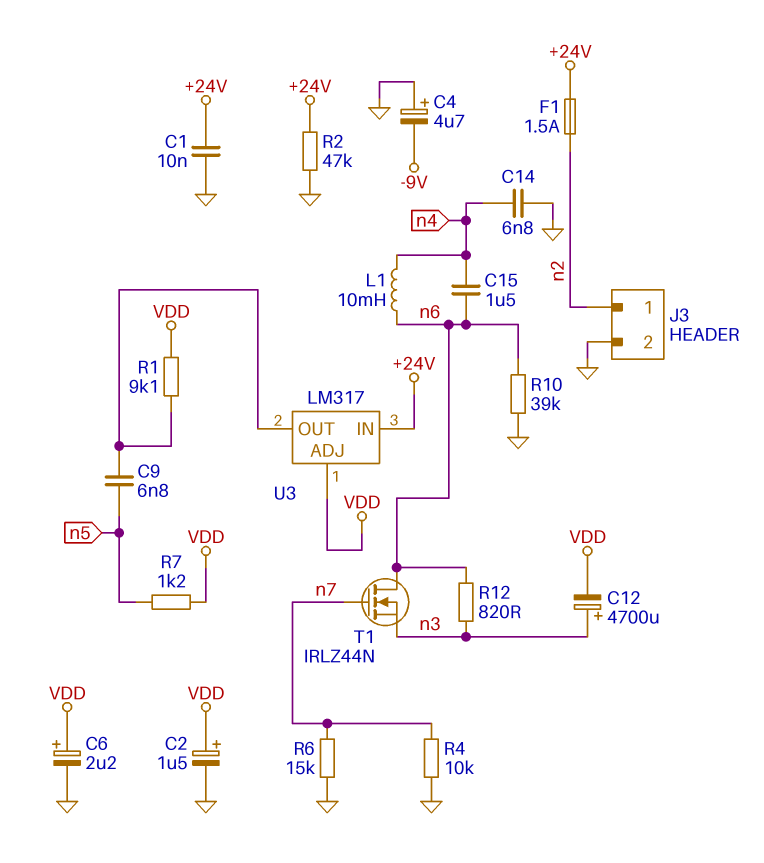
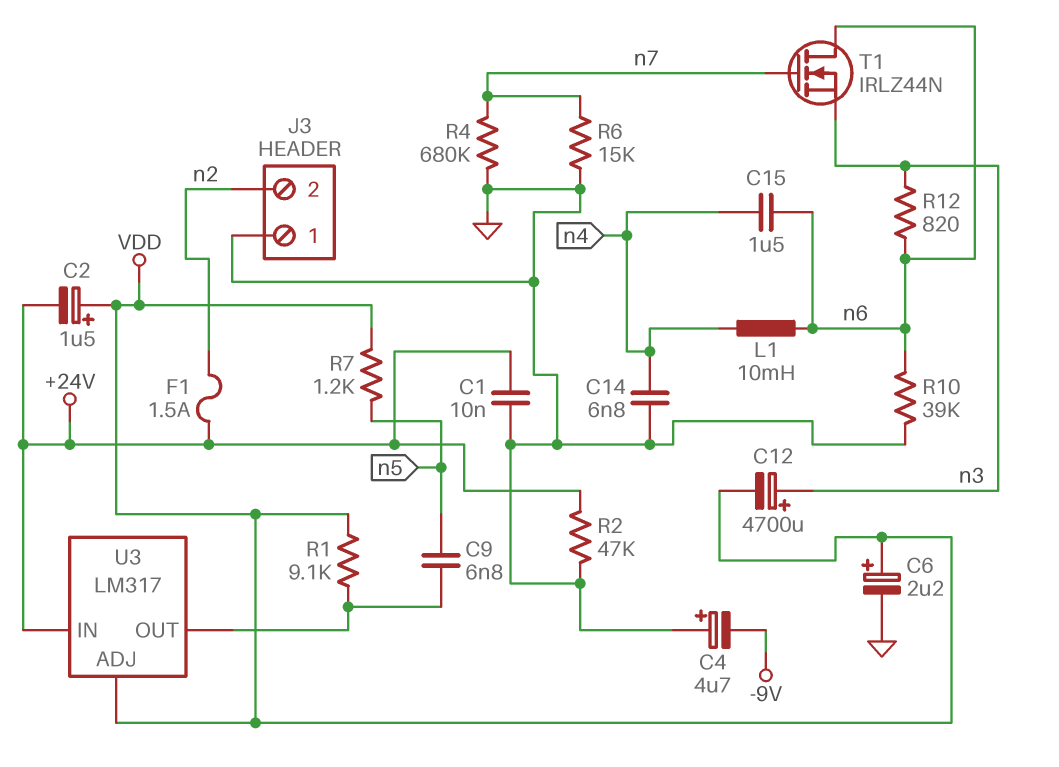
C2: 1.5uF (plus VDD, minus GND) -> 1.5uF (plus VDD, minus +24V)
J3 pin 1: n2 -> GND
J3 pin 2: GND -> n2
R4: 10k (GND, n7) -> 680k (GND, n7)

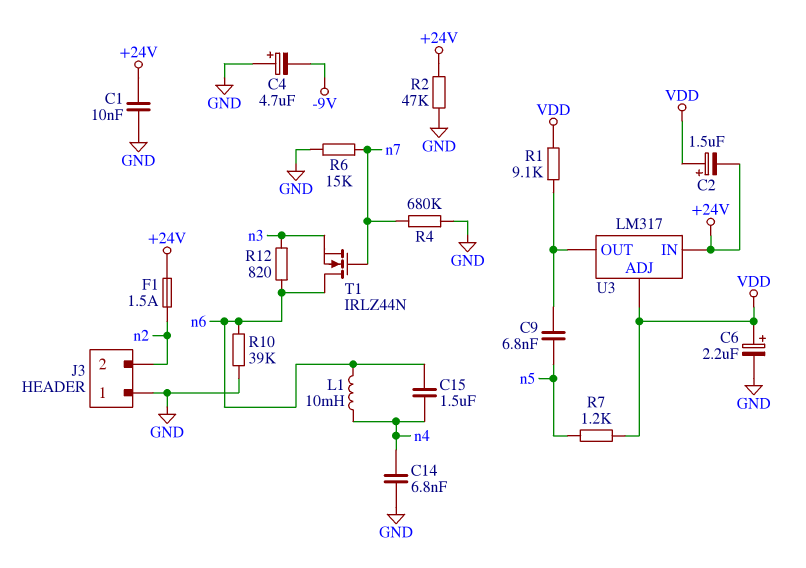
C12: 4700uF (plus n3, minus VDD) -> none

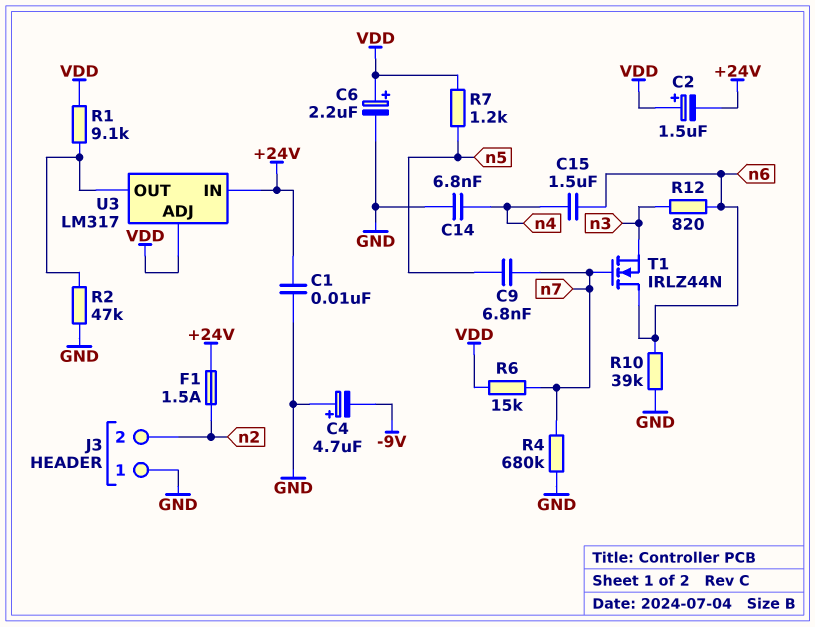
C9: 6.8nF (U3/OUT, n5) -> 6.8nF (n5, n7)
L1: 10mH (n4, n6) -> none
R2: 47k (+24V, GND) -> 47k (GND, U3/OUT)
R6: 15k (GND, n7) -> 15k (VDD, n7)

